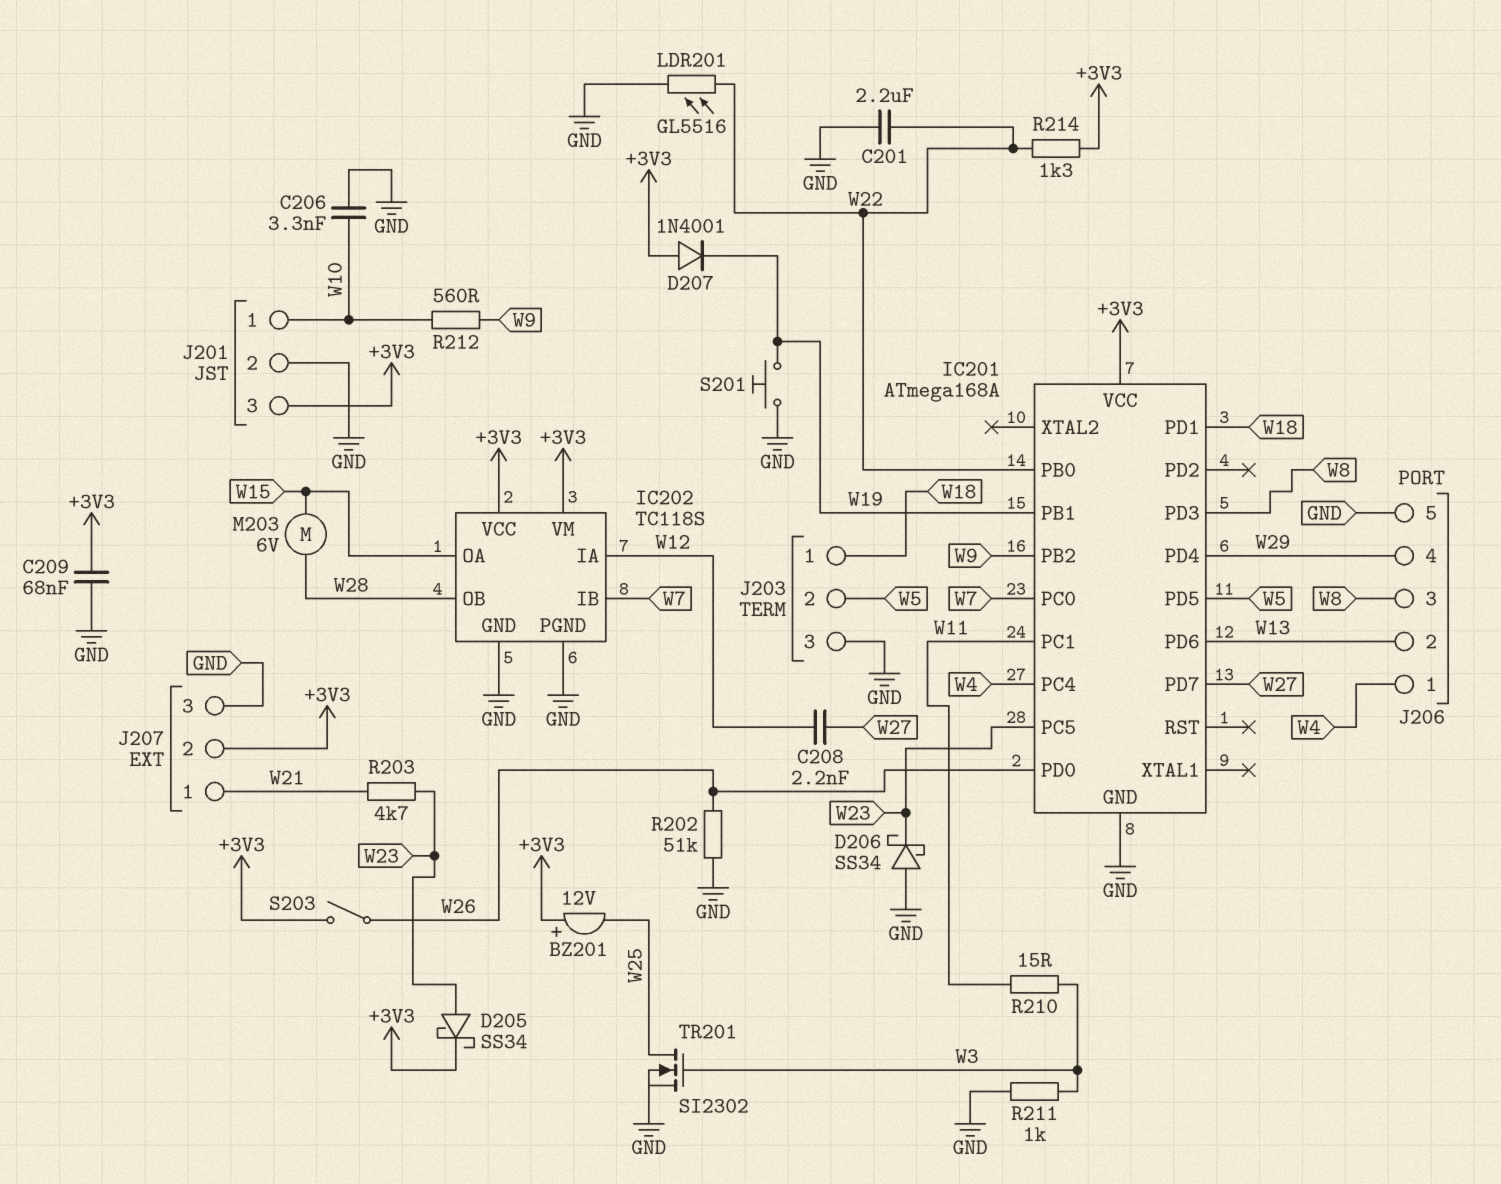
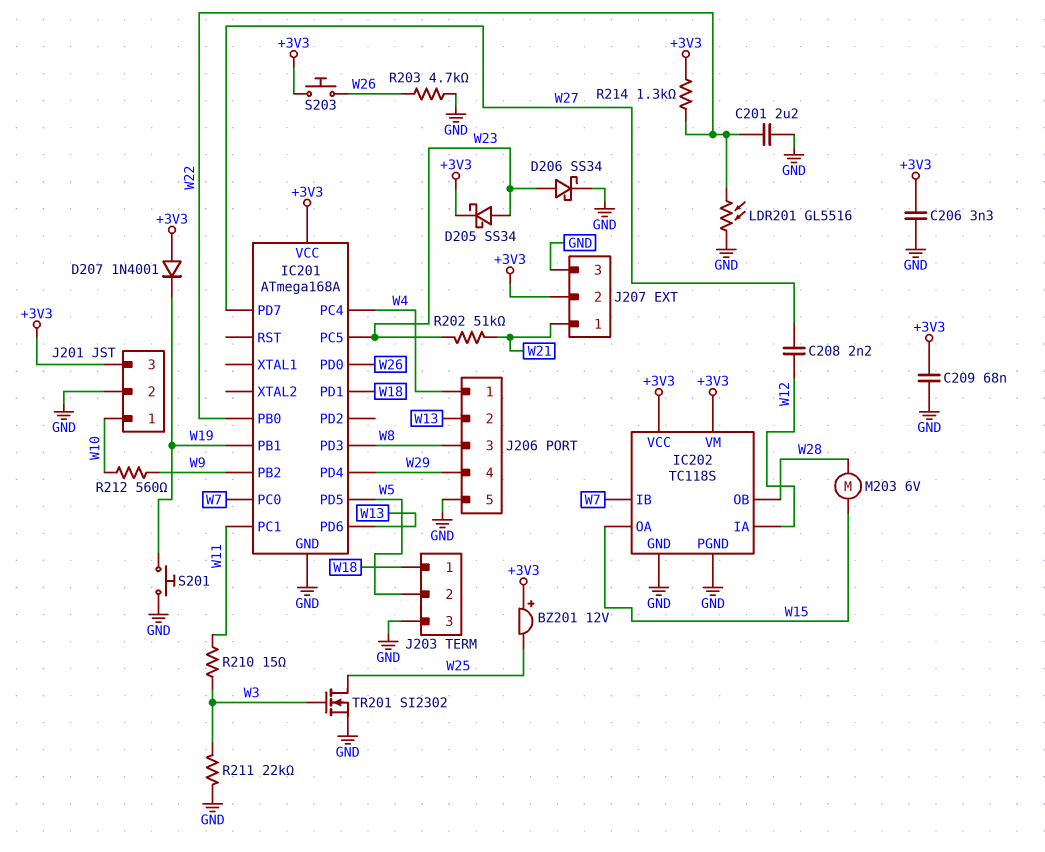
C206: 3.3nF (GND, W10) -> 3.3nF (+3V3, GND)
D206: schottky SS34 (A GND, K W23) -> schottky SS34 (A W23, K GND)
R202: 51k (GND, W26) -> 51k (W21, W23)
R203: 4.7k (W21, W23) -> 4.7k (GND, W26)
R211: 1k (GND, W3) -> 22k (GND, W3)
S203: switch (+3V3, W26) -> button (+3V3, W26)

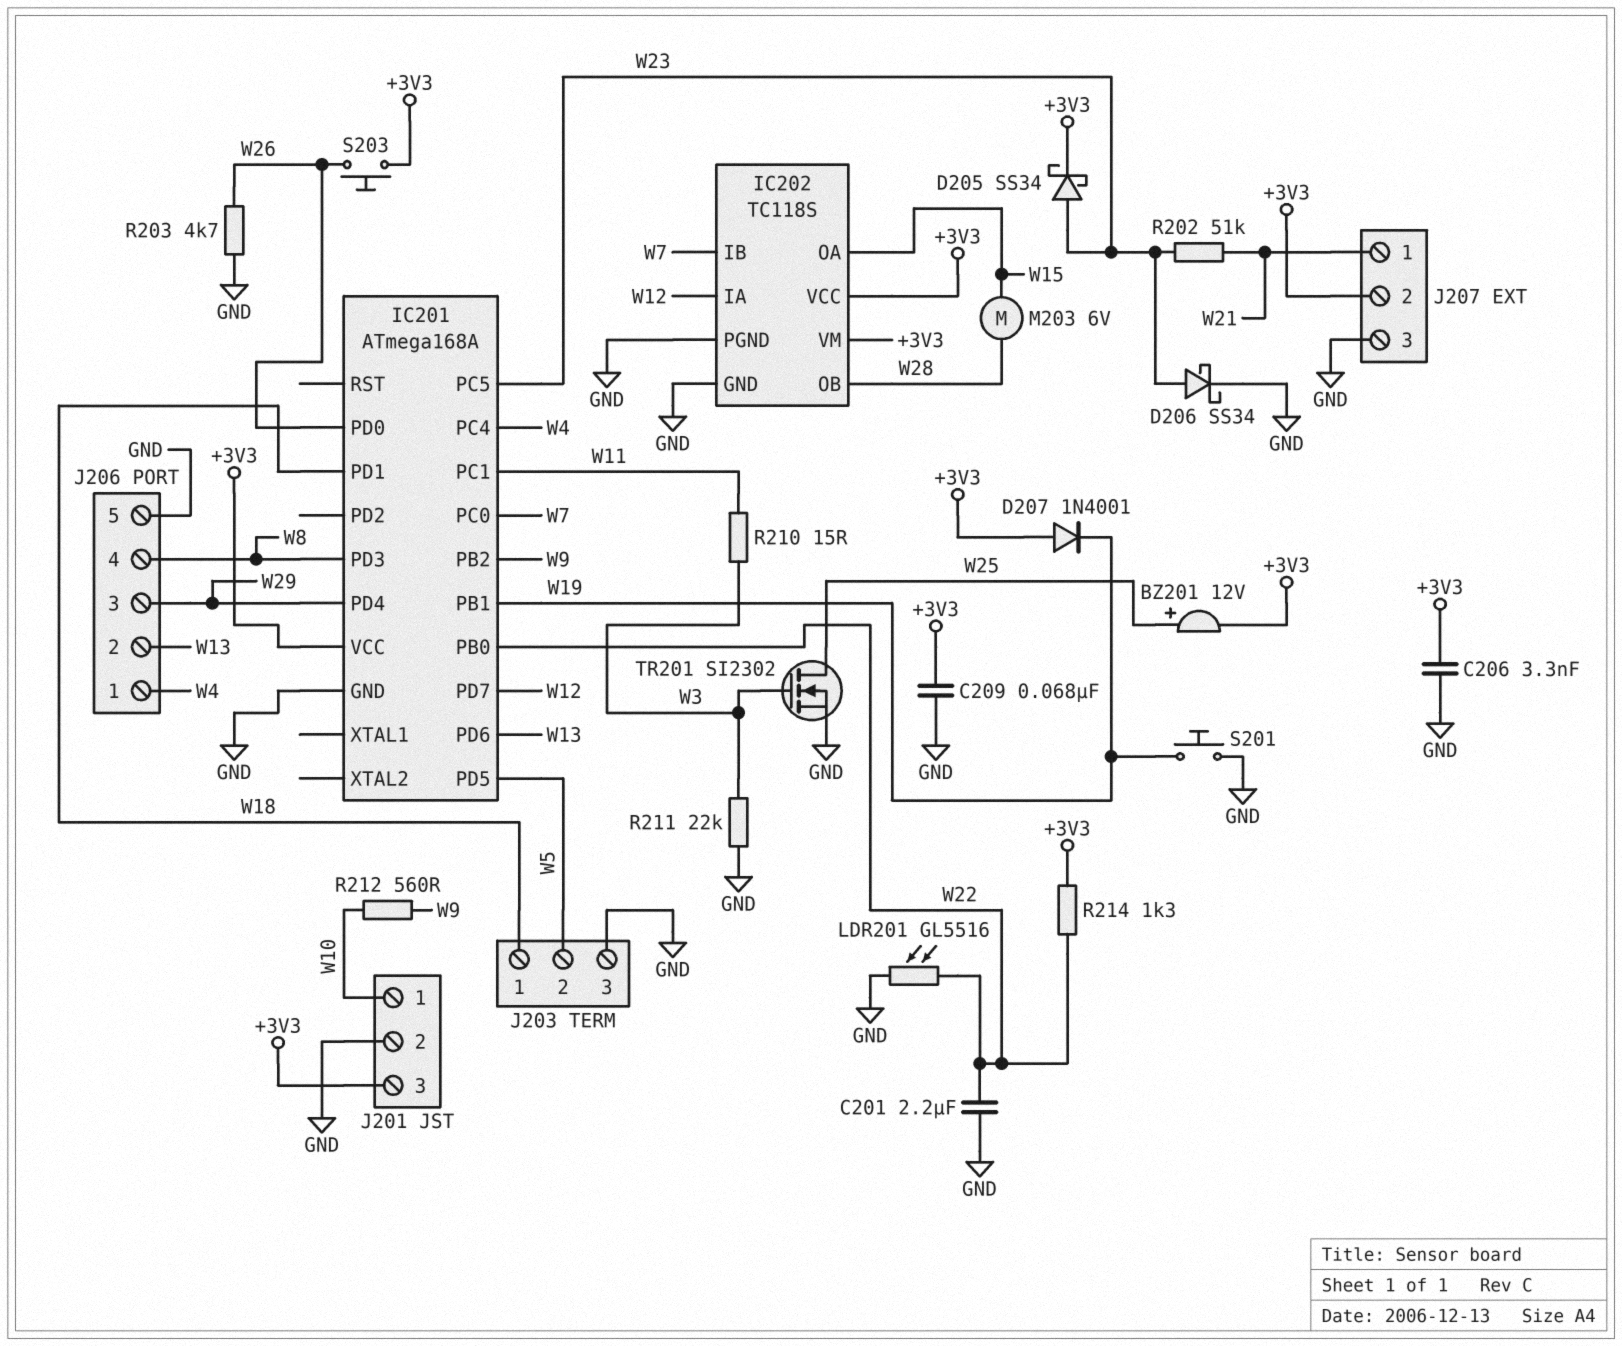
BZ201: buzzer 12V (plus +3V3, minus W25) -> buzzer 12V (plus W25, minus +3V3)
C208: 2.2nF (W12, W27) -> none
IC201 pin PD7: W27 -> W12
J206 pin 3: W8 -> W29
J206 pin 4: W29 -> W8

